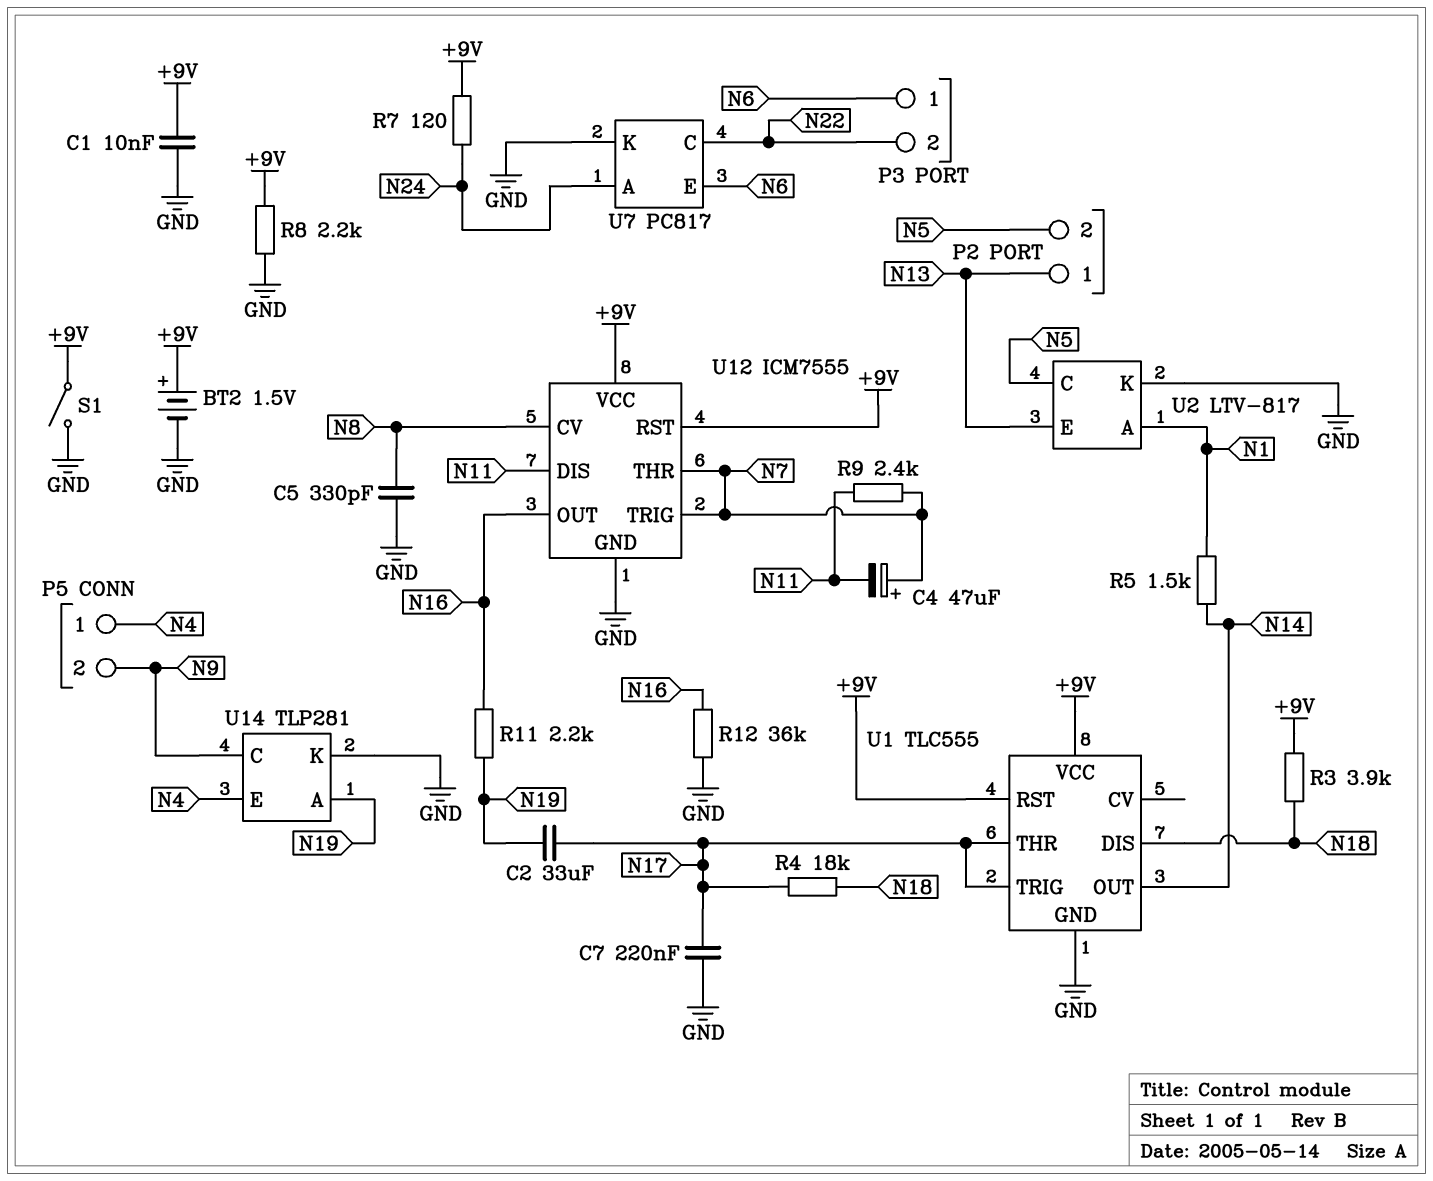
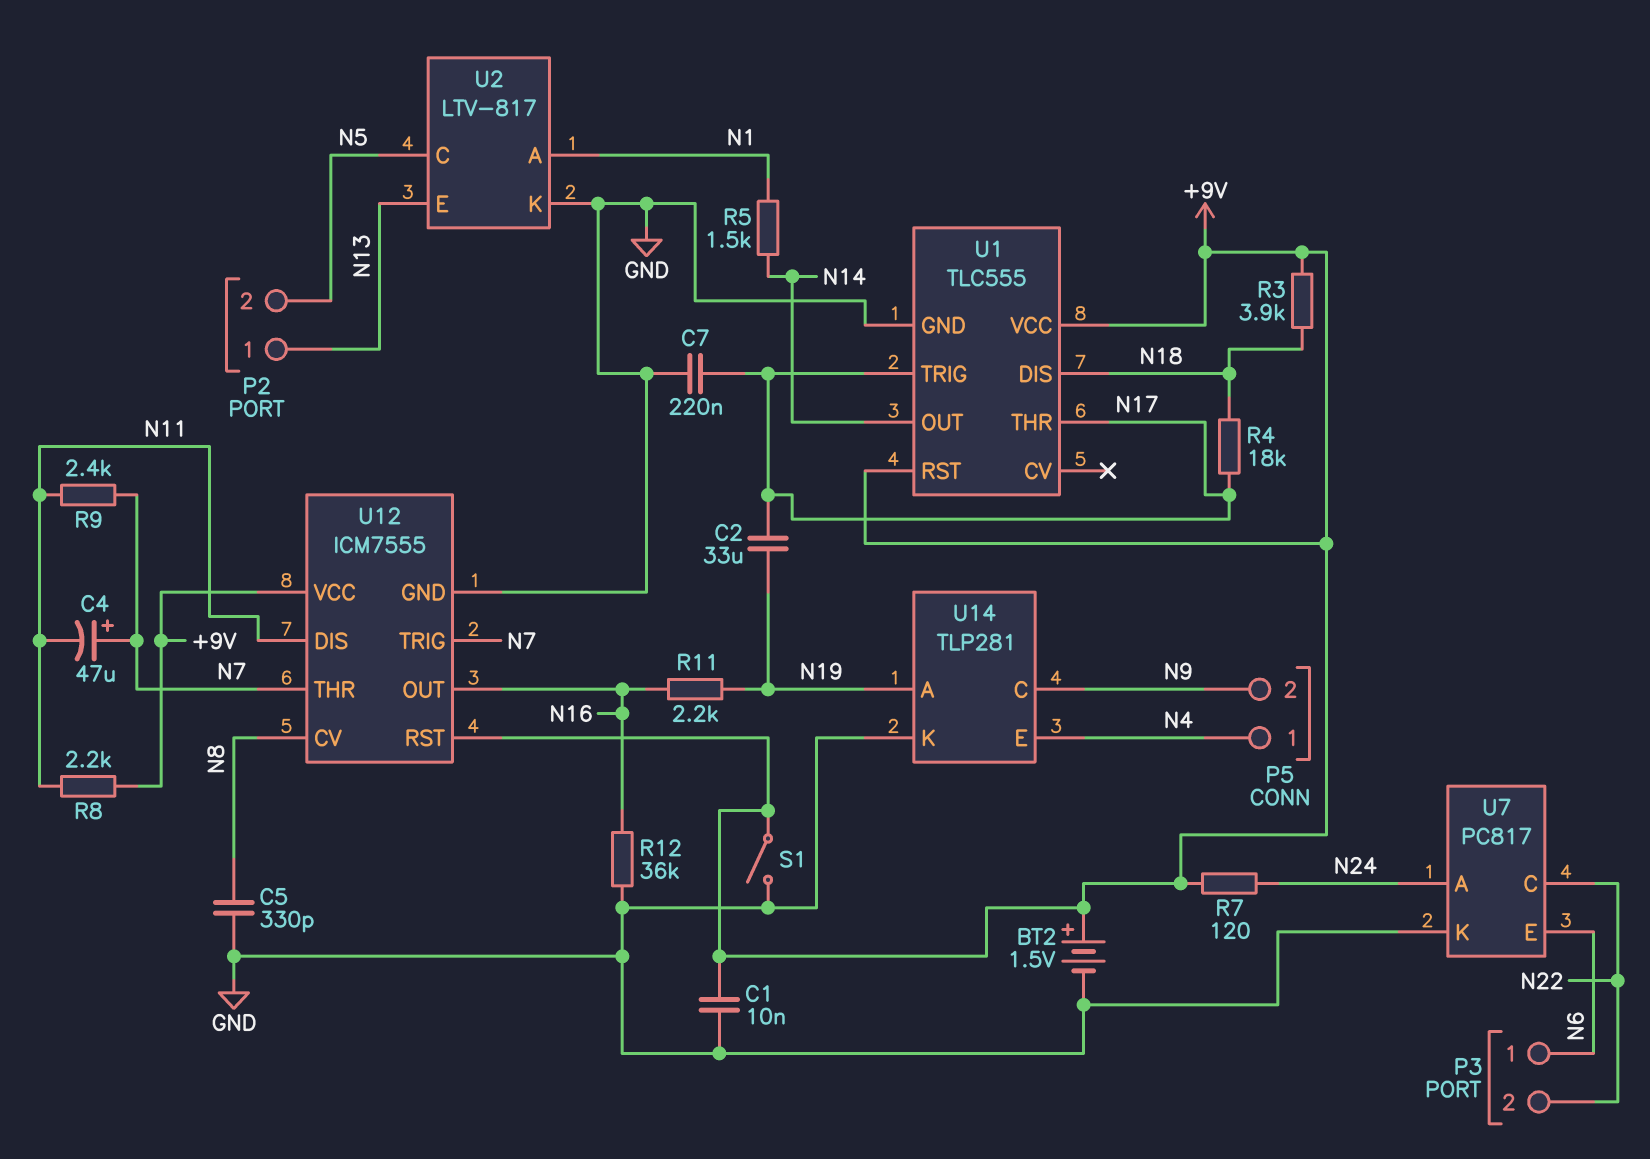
R8: 2.2k (+9V, GND) -> 2.2k (+9V, N11)

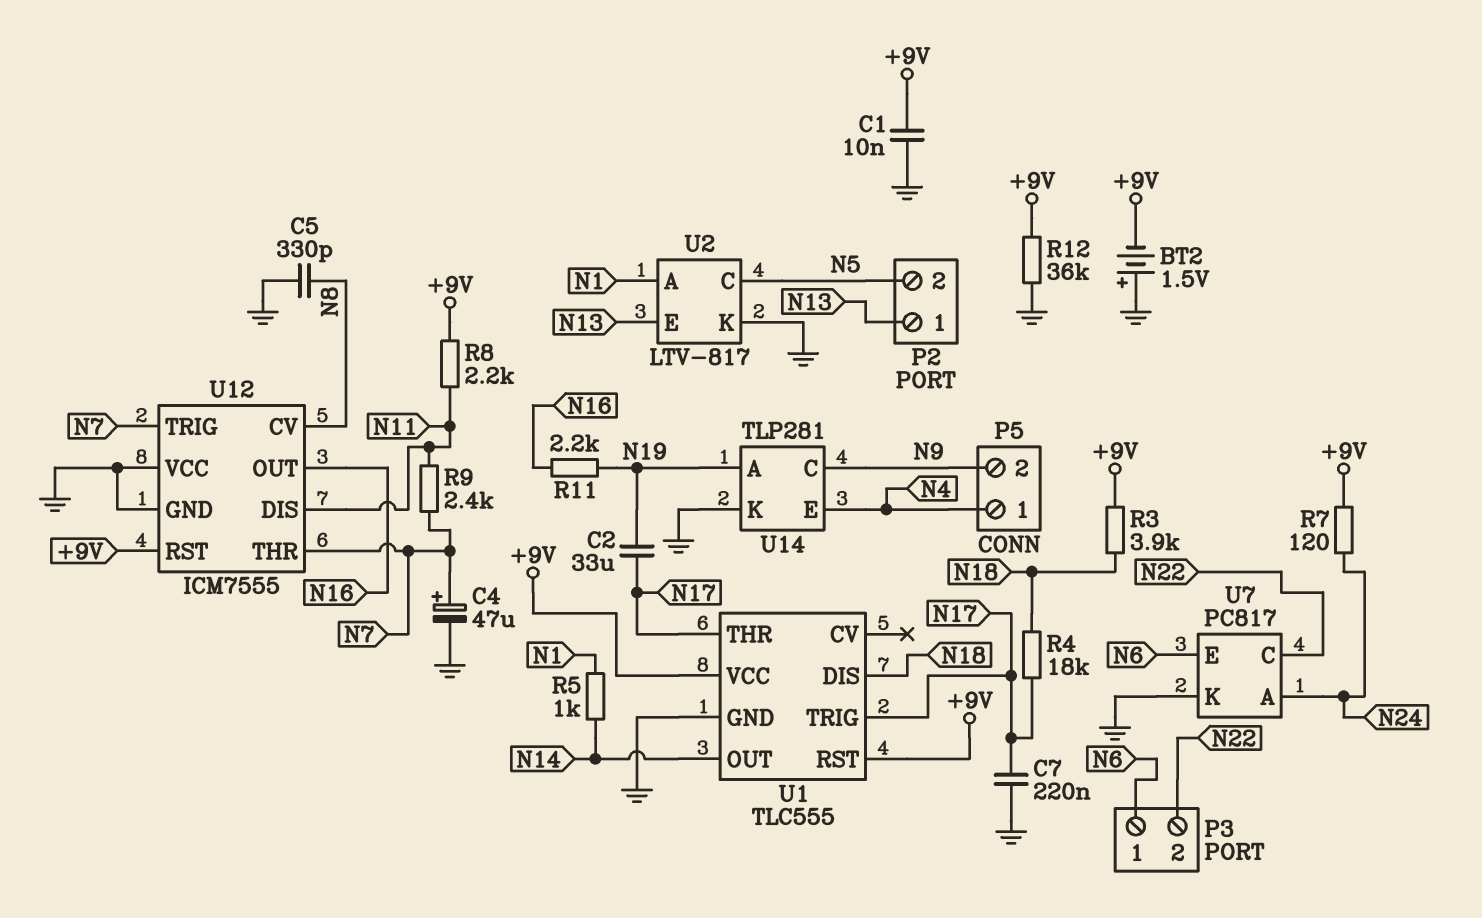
BT2: 1.5V (plus +9V, minus GND) -> 1.5V (plus GND, minus +9V)
C4: 47uF (plus N7, minus N11) -> 47uF (plus N7, minus GND)
R5: 1.5k (N1, N14) -> 1k (N1, N14)
R12: 36k (GND, N16) -> 36k (+9V, GND)
S1: switch (+9V, GND) -> none
U12 pin VCC: +9V -> GND

